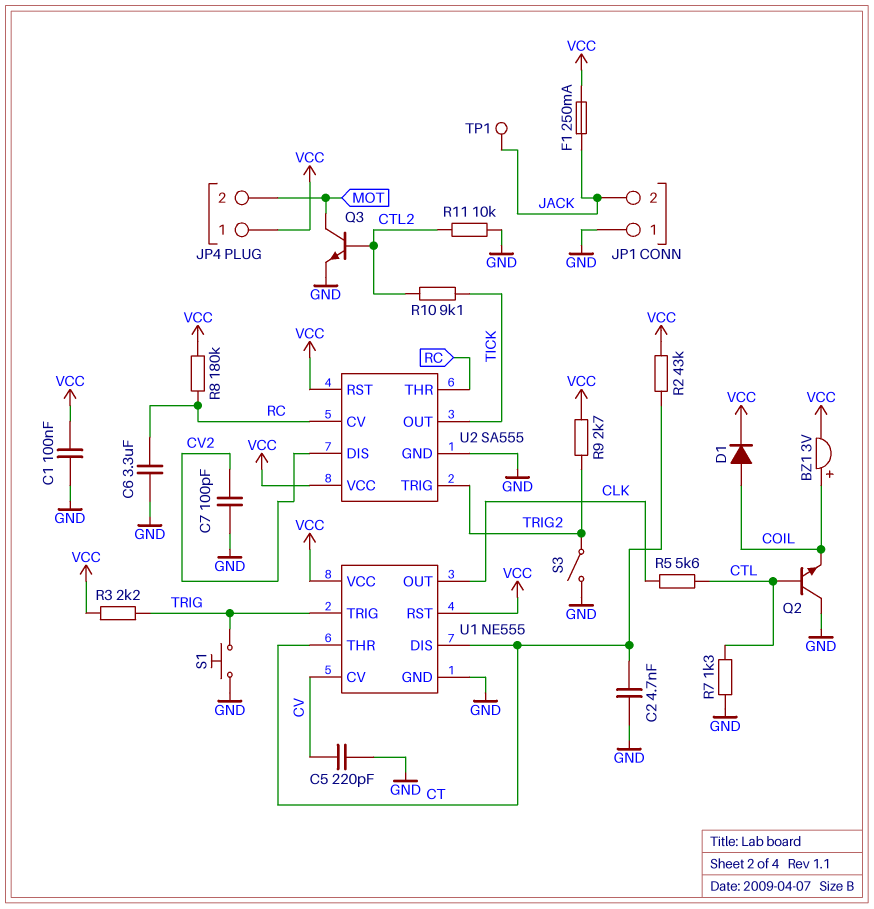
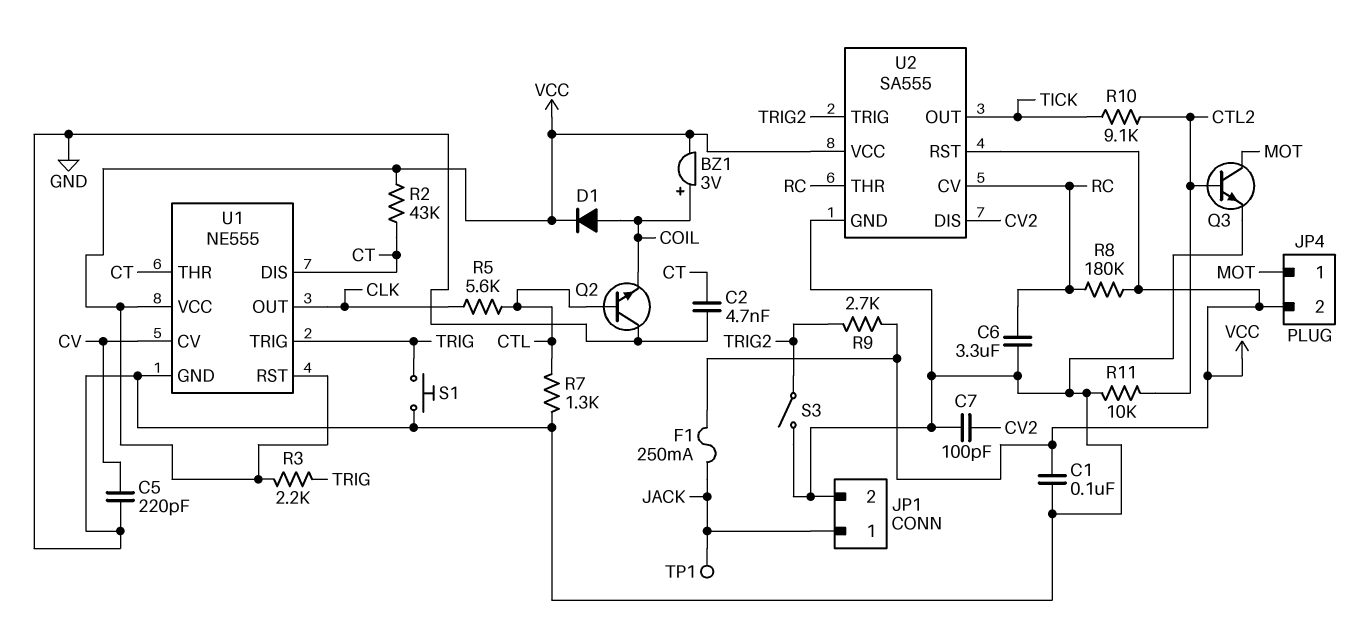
JP1 pin 1: GND -> JACK
JP1 pin 2: JACK -> GND
JP4 pin 1: VCC -> MOT
JP4 pin 2: MOT -> VCC

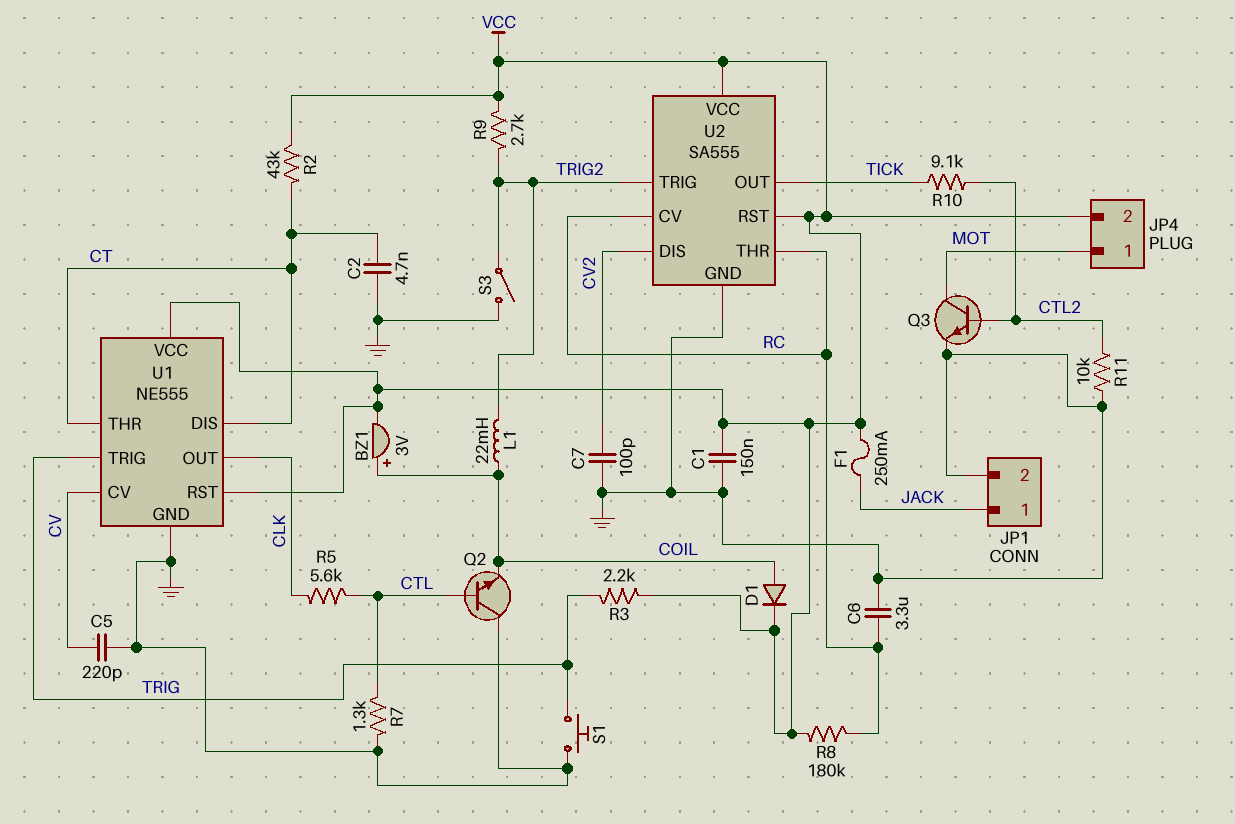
C1: 100nF (GND, VCC) -> 150nF (GND, VCC)
L1: none -> 22mH (COIL, TRIG2)
TP1: test point (JACK) -> none

